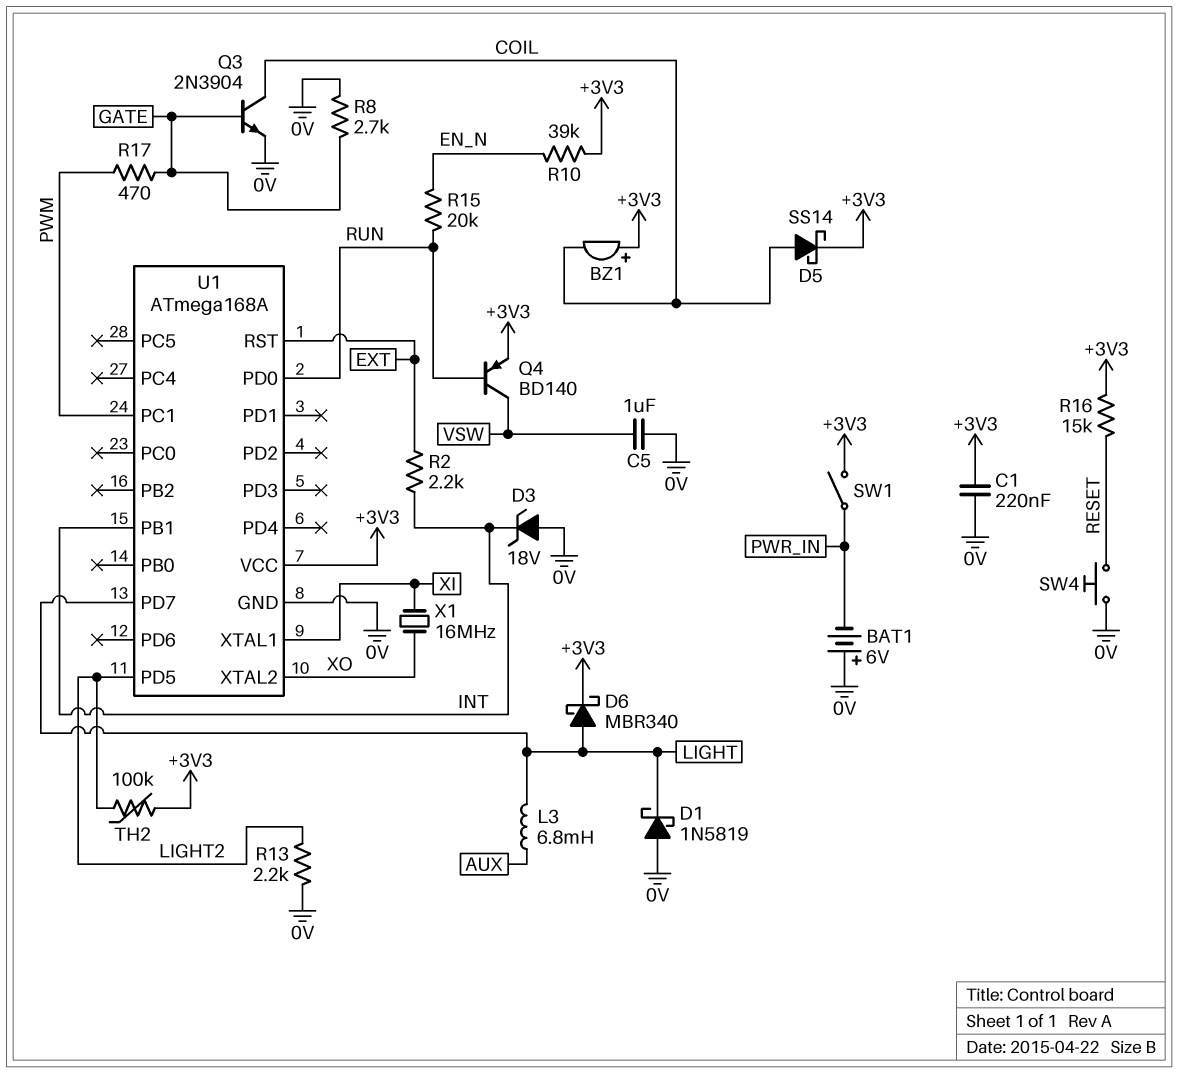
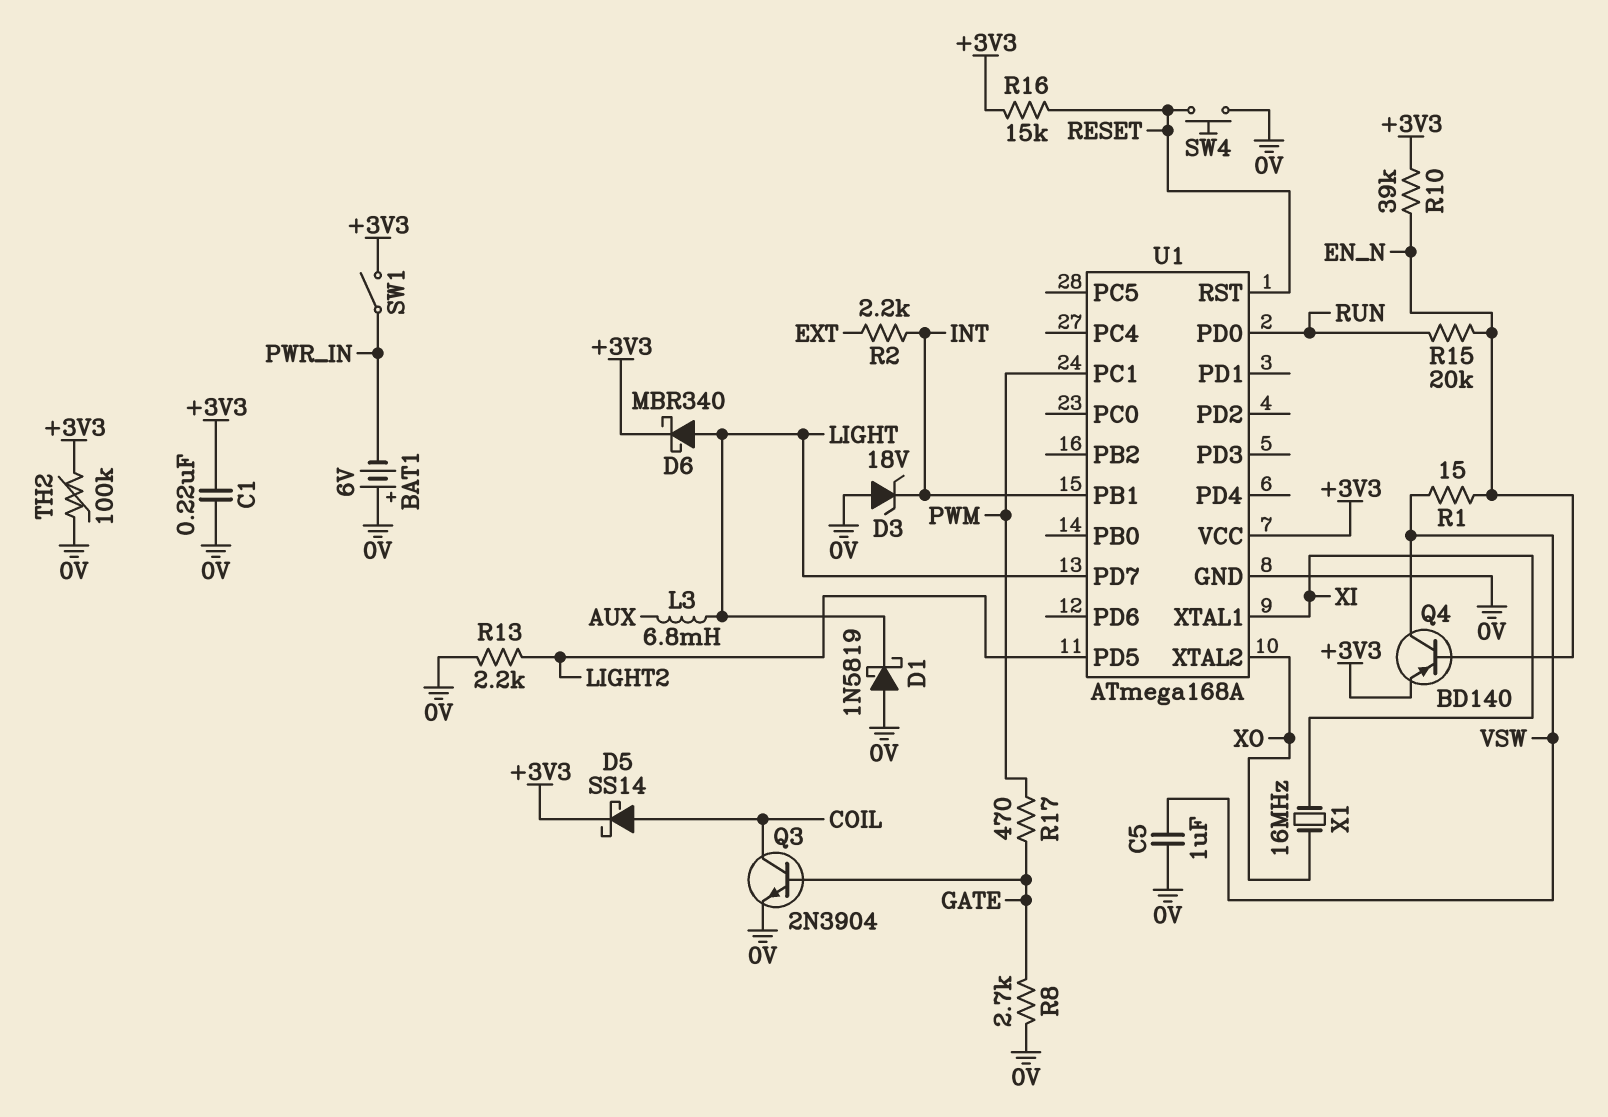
BZ1: buzzer (plus +3V3, minus COIL) -> none
Q4: PNP BD140 (B RUN, C VSW, E +3V3) -> PNP BD140 (B EN_N, C VSW, E +3V3)
R1: none -> 15 (EN_N, VSW)
TH2: 100k (+3V3, LIGHT2) -> 100k (+3V3, 0V)
U1 pin RST: EXT -> RESET

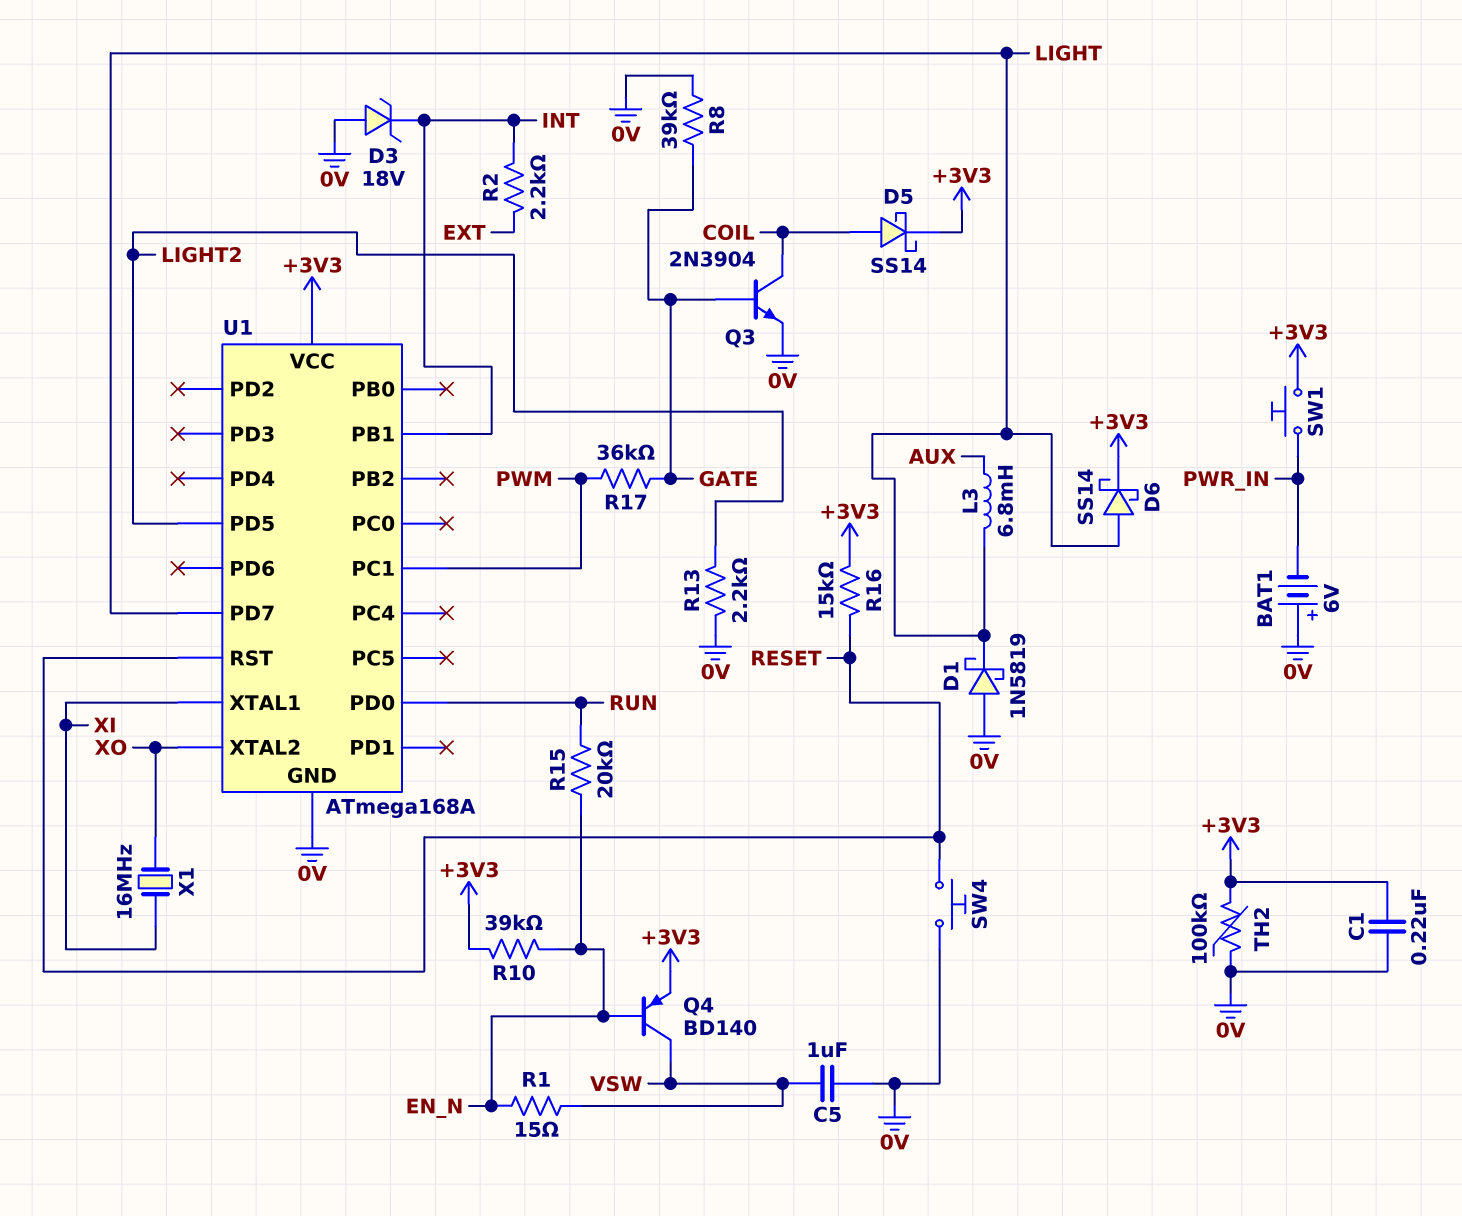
D6: schottky MBR340 (A LIGHT, K +3V3) -> schottky SS14 (A LIGHT, K +3V3)
R8: 2.7k (0V, GATE) -> 39k (0V, GATE)
R17: 470 (GATE, PWM) -> 36k (GATE, PWM)
SW1: switch (+3V3, PWR_IN) -> button (+3V3, PWR_IN)

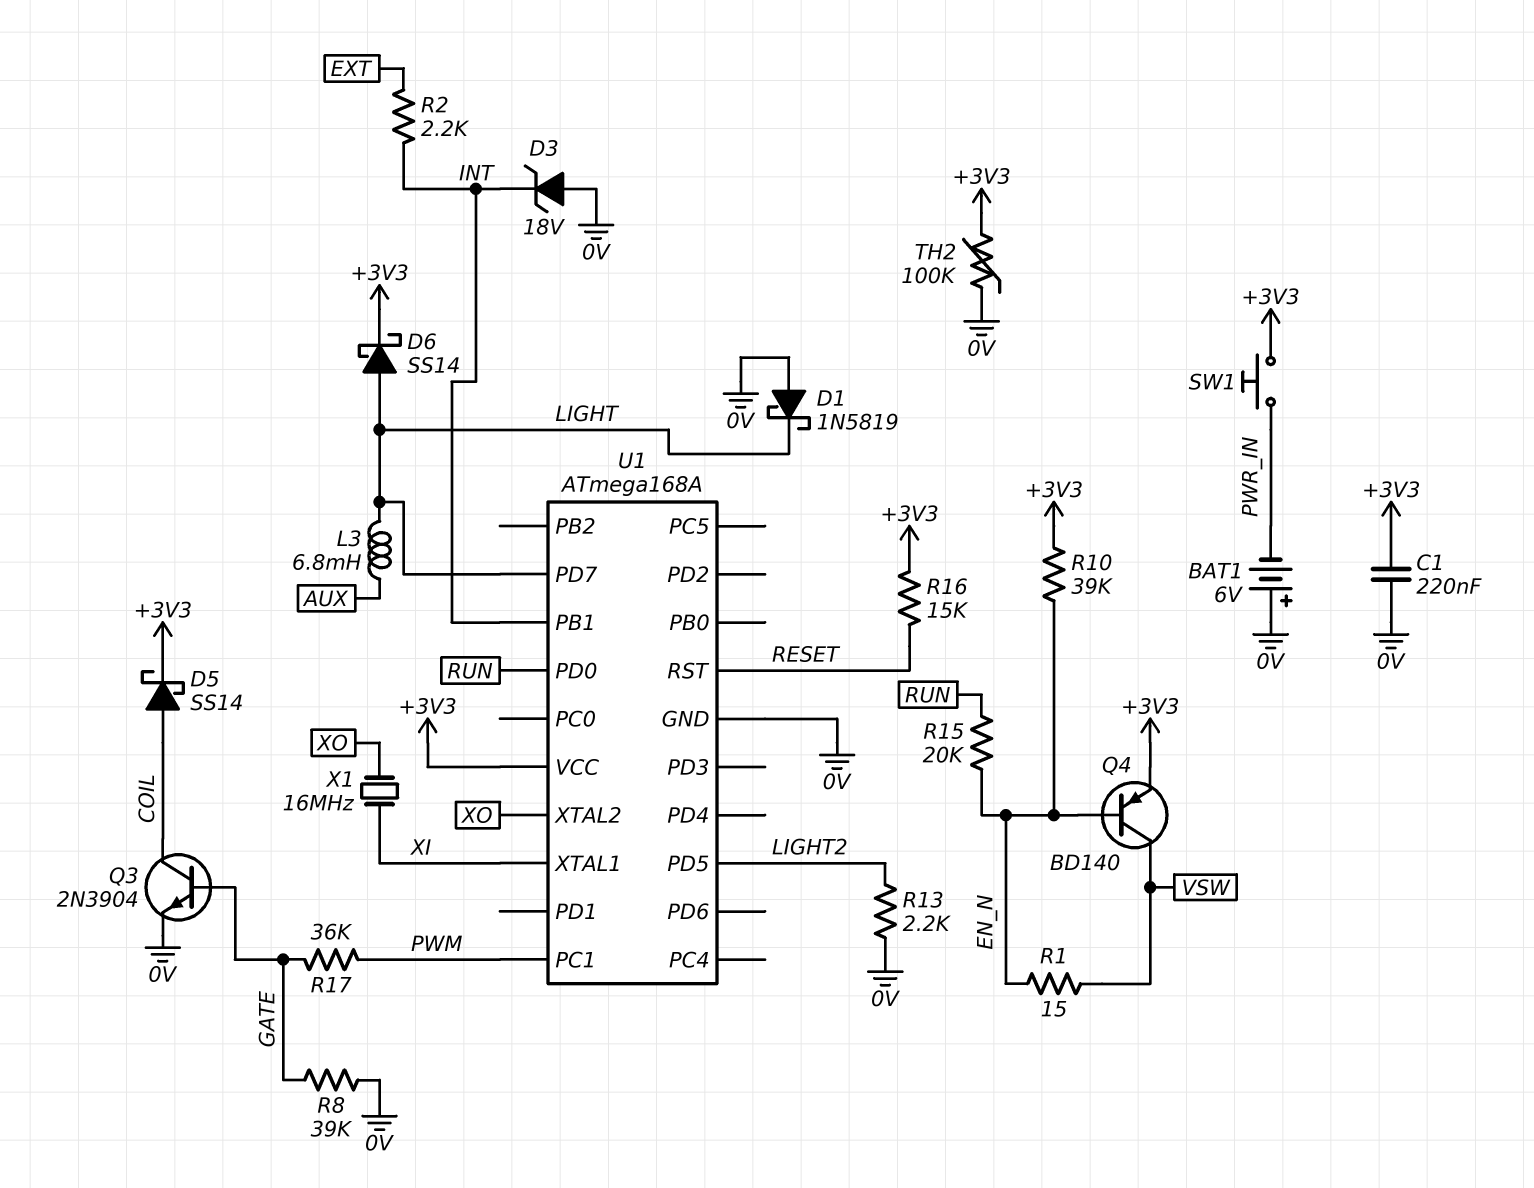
C5: 1uF (0V, VSW) -> none
SW4: button (0V, RESET) -> none

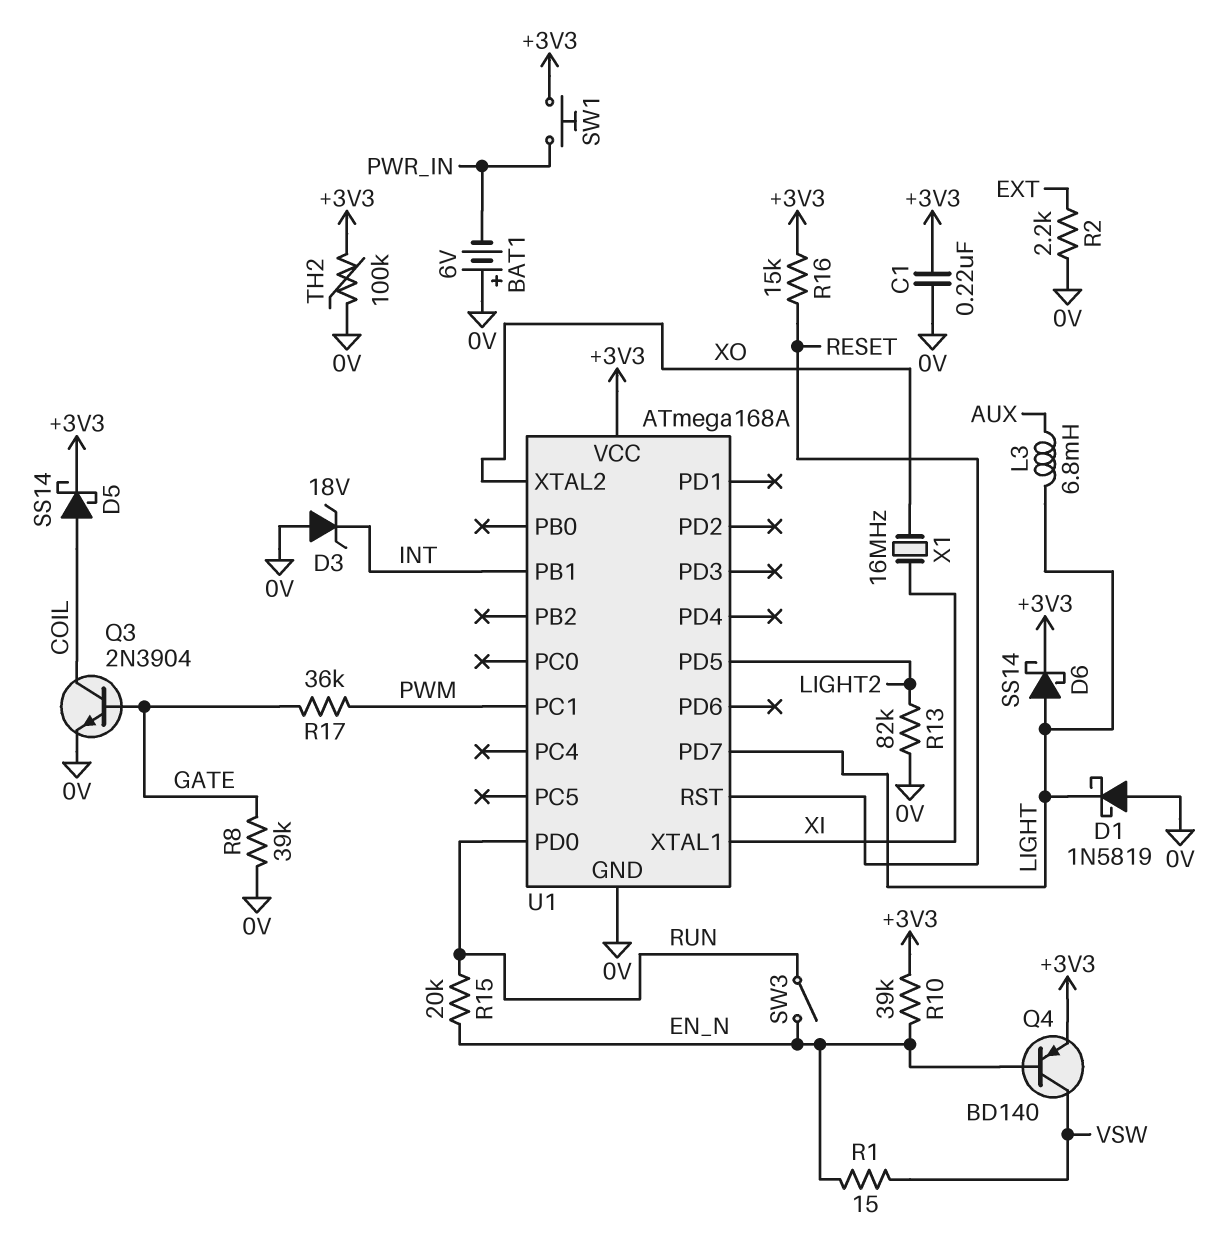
R2: 2.2k (EXT, INT) -> 2.2k (0V, EXT)
R13: 2.2k (0V, LIGHT2) -> 82k (0V, LIGHT2)
SW3: none -> switch (EN_N, RUN)

